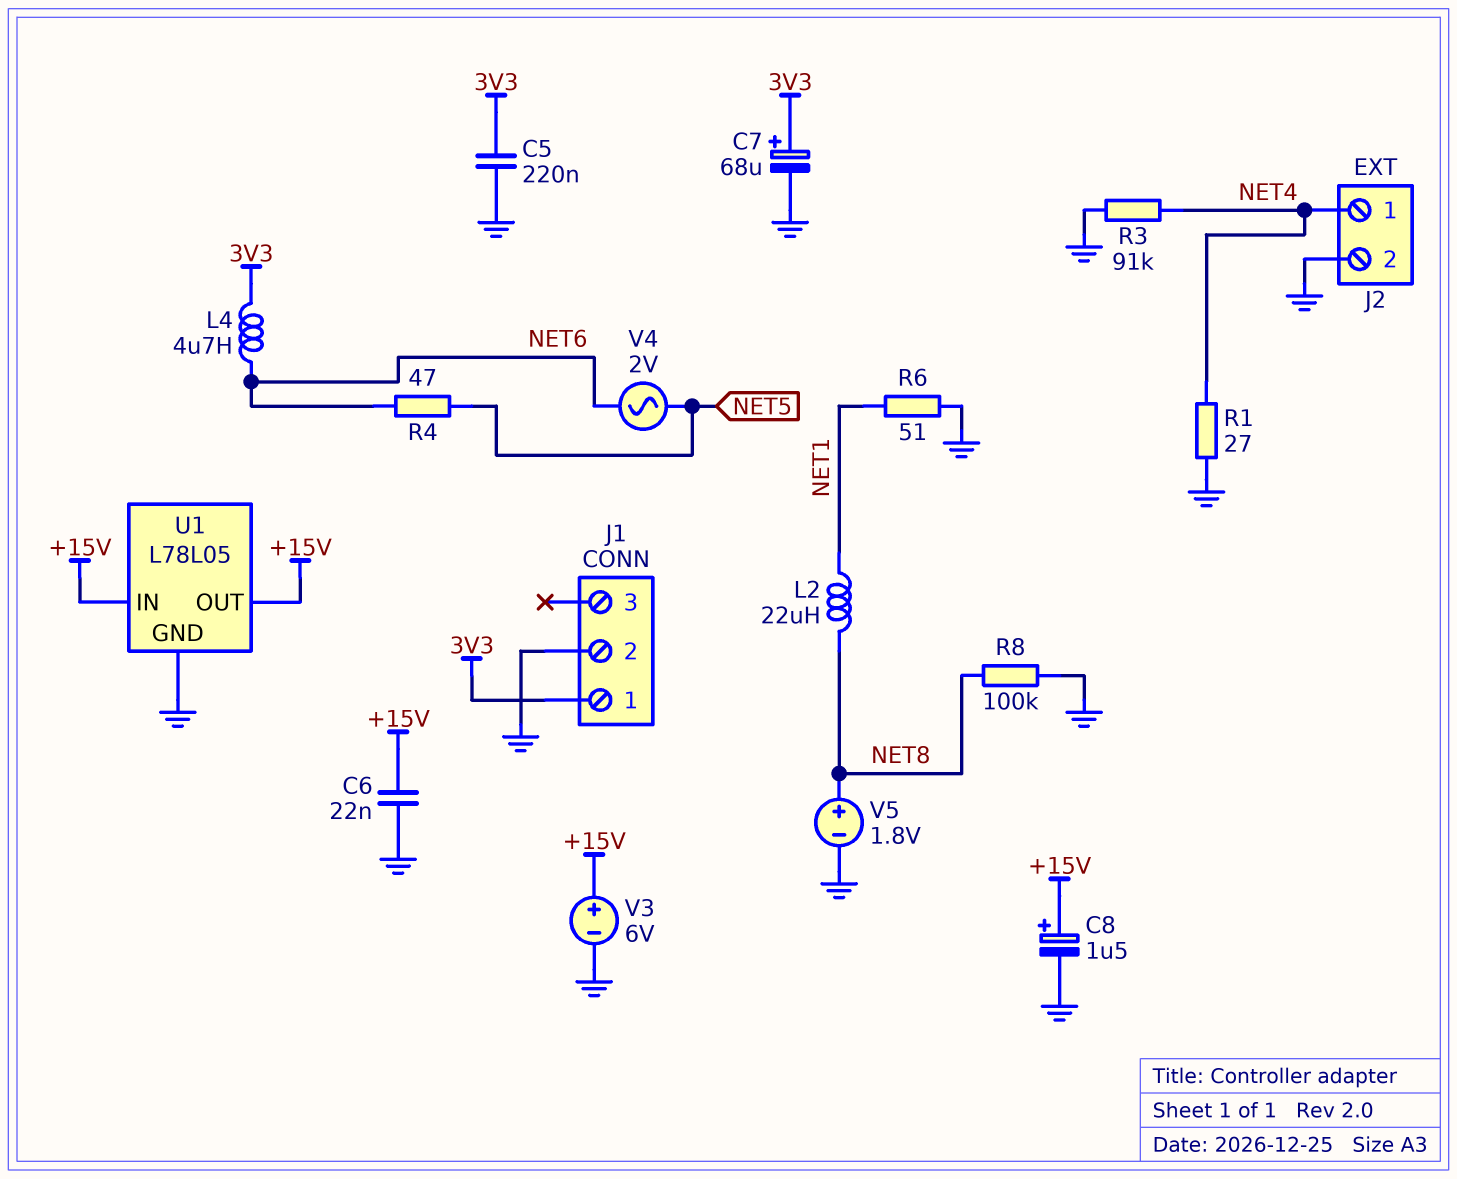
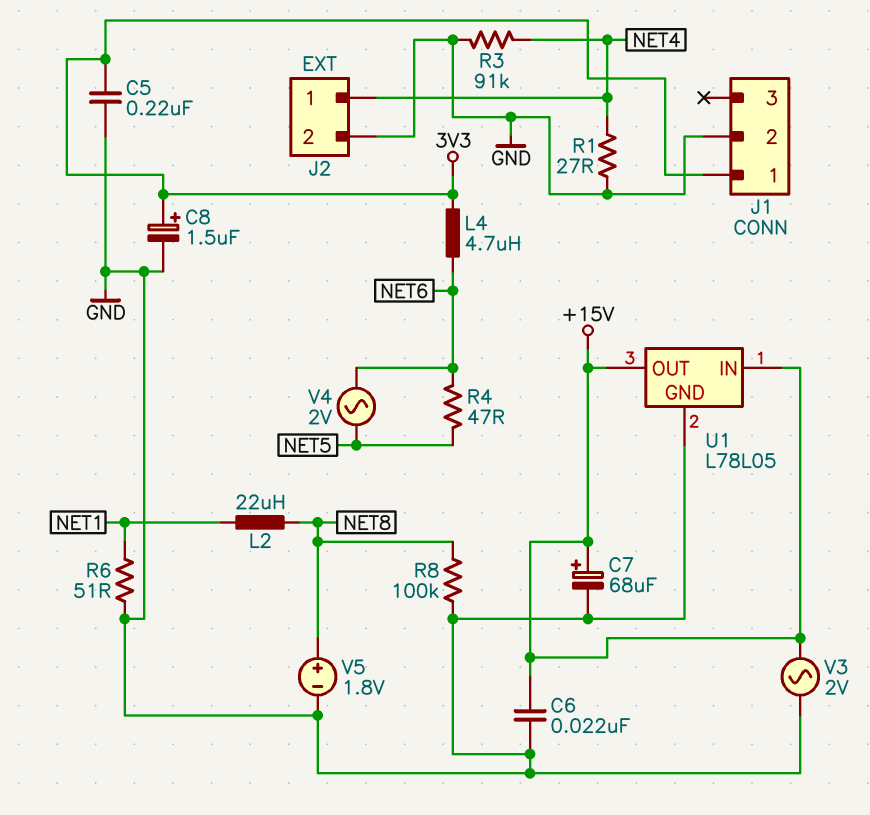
C7: 68uF (plus 3V3, minus GND) -> 68uF (plus +15V, minus GND)
C8: 1.5uF (plus +15V, minus GND) -> 1.5uF (plus 3V3, minus GND)
V3: 6V (plus +15V, minus GND) -> AC 2V (+15V, GND)

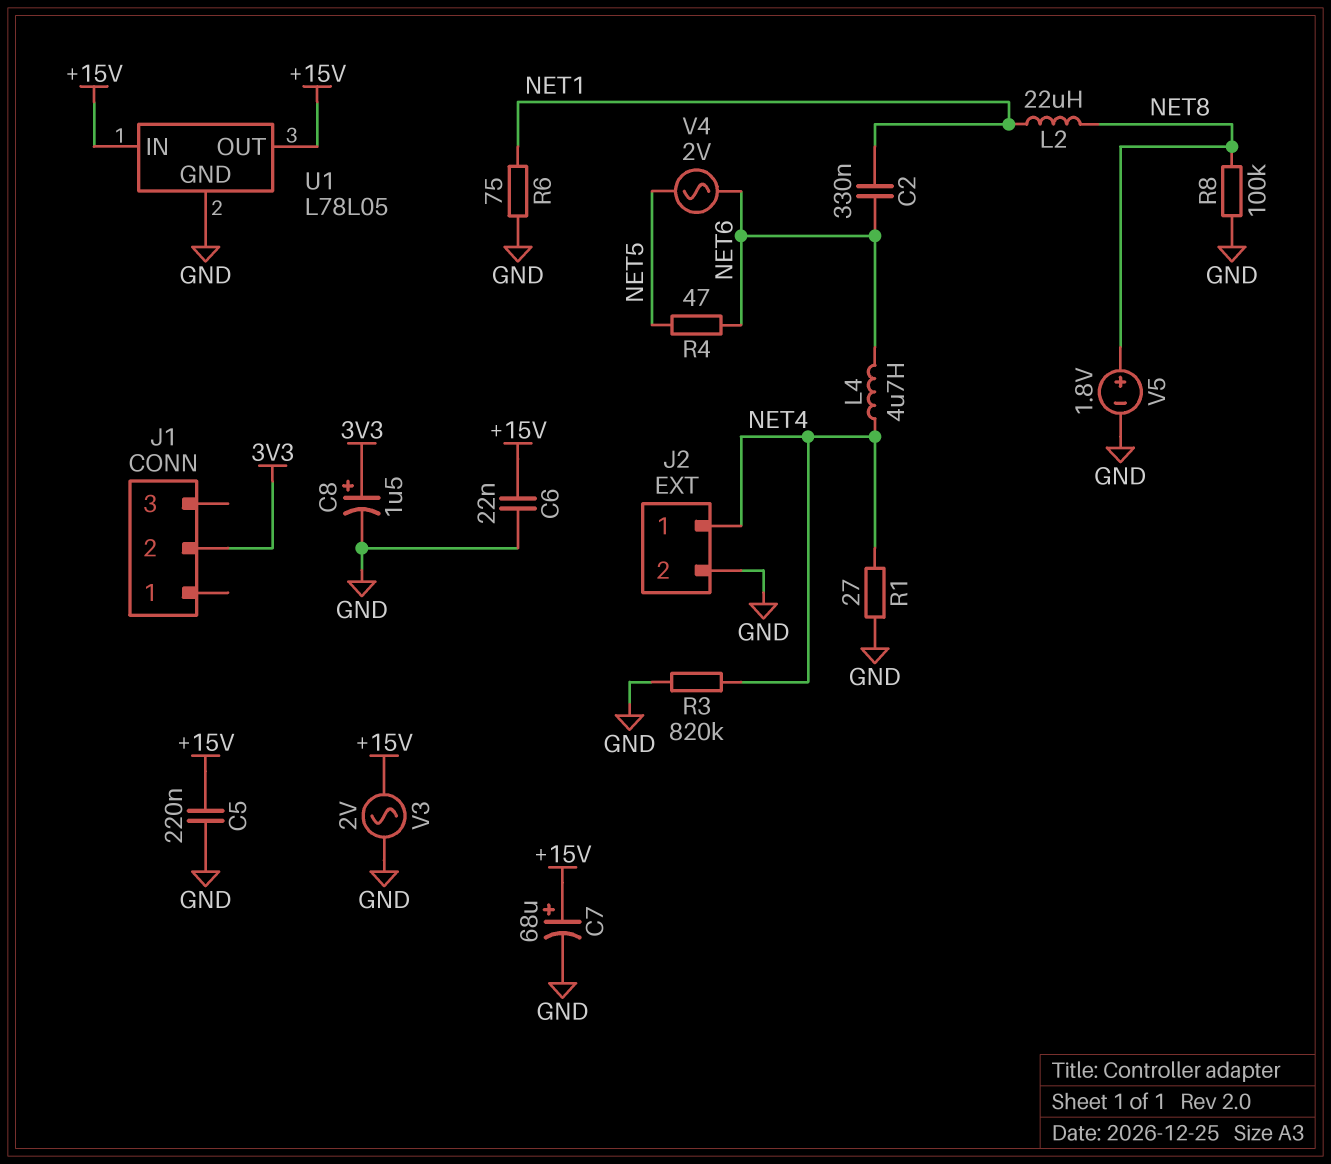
C2: none -> 330nF (NET1, NET6)
C5: 220nF (3V3, GND) -> 220nF (+15V, GND)
J1 pin 1: 3V3 -> none
J1 pin 2: GND -> 3V3
L4: 4.7uH (3V3, NET6) -> 4.7uH (NET4, NET6)
R3: 91k (GND, NET4) -> 820k (GND, NET4)
R6: 51 (GND, NET1) -> 75 (GND, NET1)

